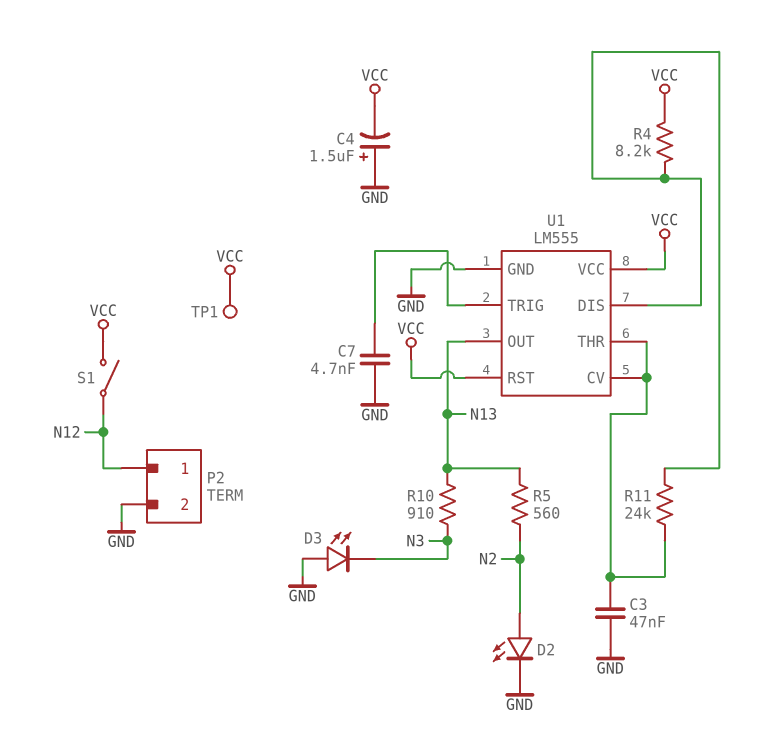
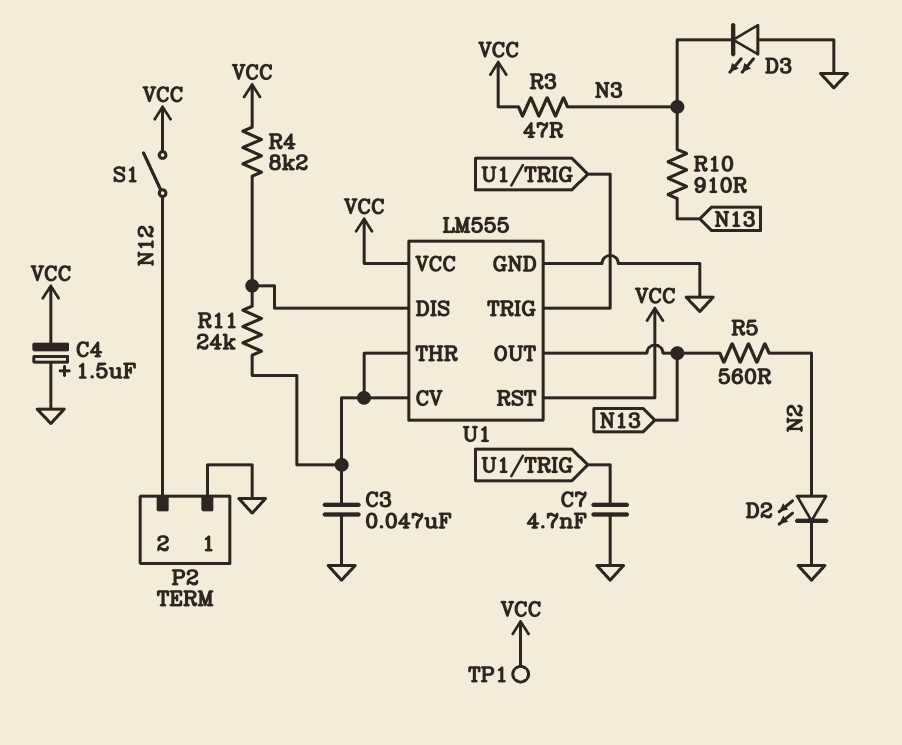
P2 pin 1: N12 -> GND
P2 pin 2: GND -> N12
R3: none -> 47 (N3, VCC)

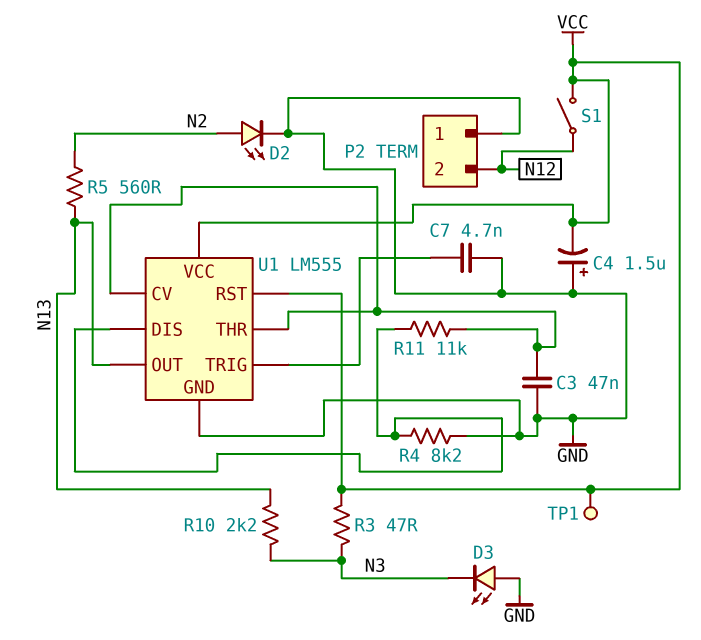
R4: 8.2k (U1/DIS, VCC) -> 8.2k (GND, U1/DIS)
R10: 910 (N3, N13) -> 2.2k (N3, N13)
R11: 24k (U1/CV, U1/DIS) -> 11k (U1/CV, U1/DIS)

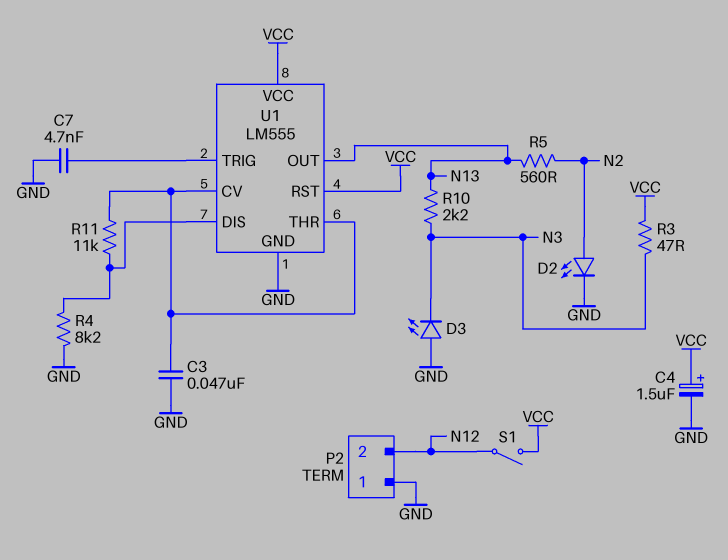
C4: 1.5uF (plus GND, minus VCC) -> 1.5uF (plus VCC, minus GND)
TP1: test point (VCC) -> none

